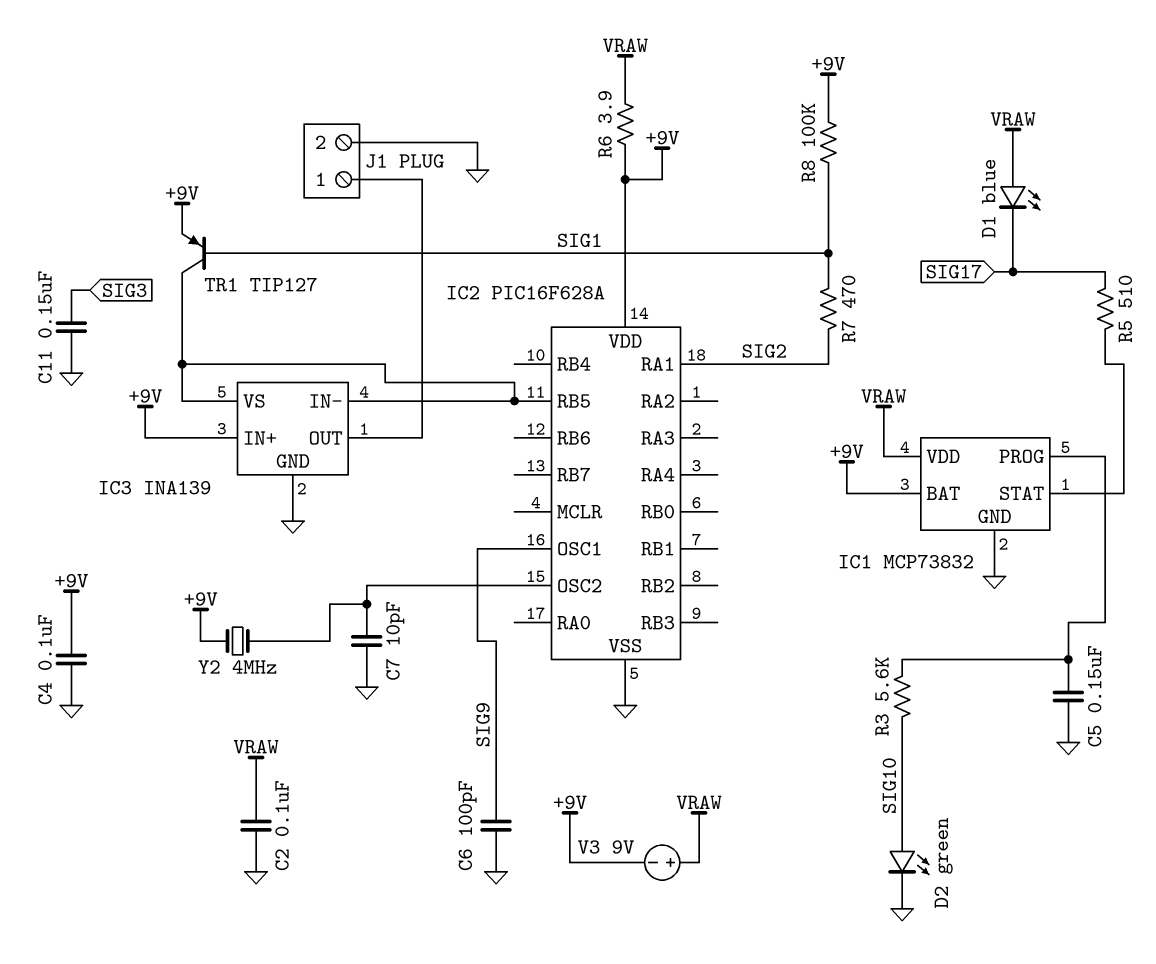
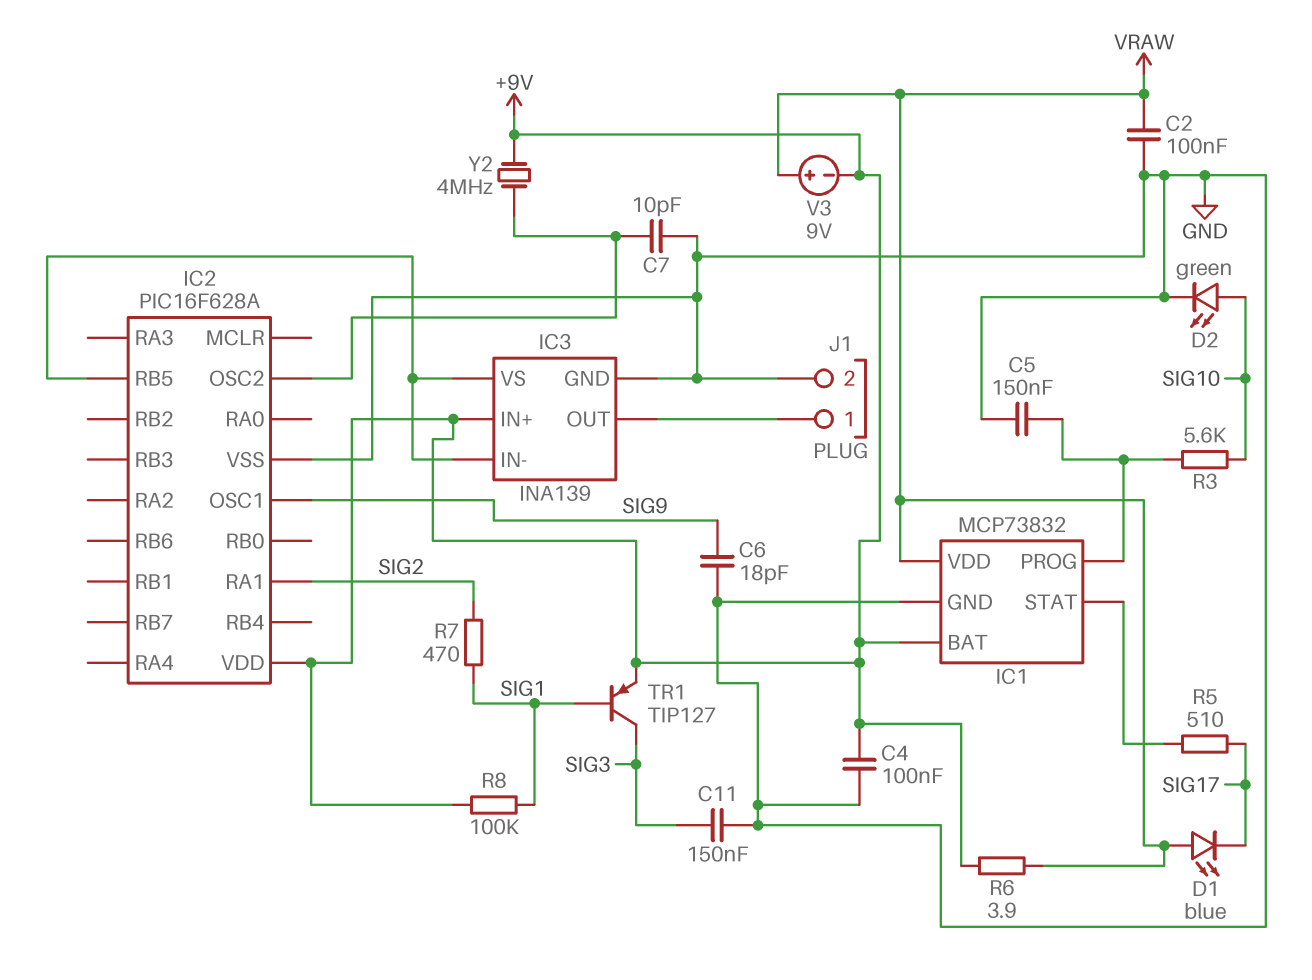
C6: 100pF (GND, SIG9) -> 18pF (GND, SIG9)
TR1: PNP TIP127 (B SIG1, C IC2/RB5, E +9V) -> PNP TIP127 (B SIG1, C SIG3, E +9V)

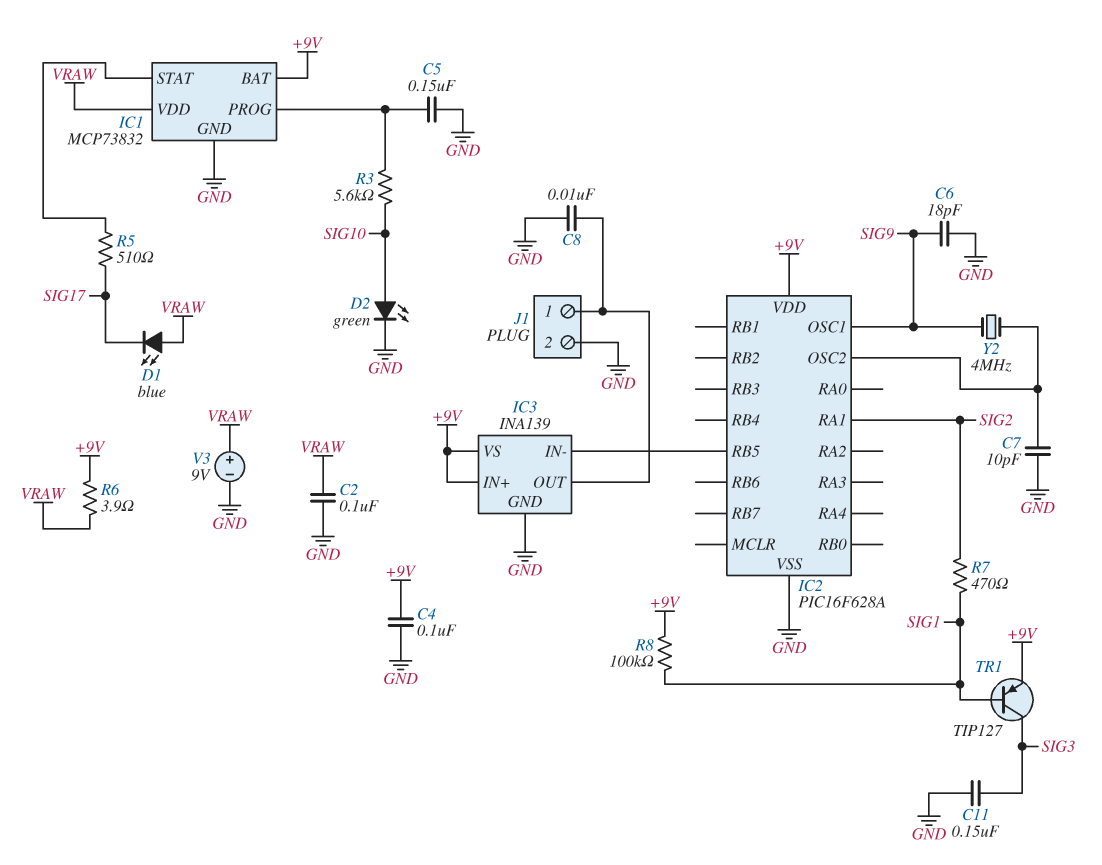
C8: none -> 10nF (GND, IC3/OUT)
IC3 pin VS: IC2/RB5 -> +9V
V3: 9V (plus VRAW, minus +9V) -> 9V (plus VRAW, minus GND)
Y2: 4MHz (+9V, IC2/OSC2) -> 4MHz (IC2/OSC2, SIG9)

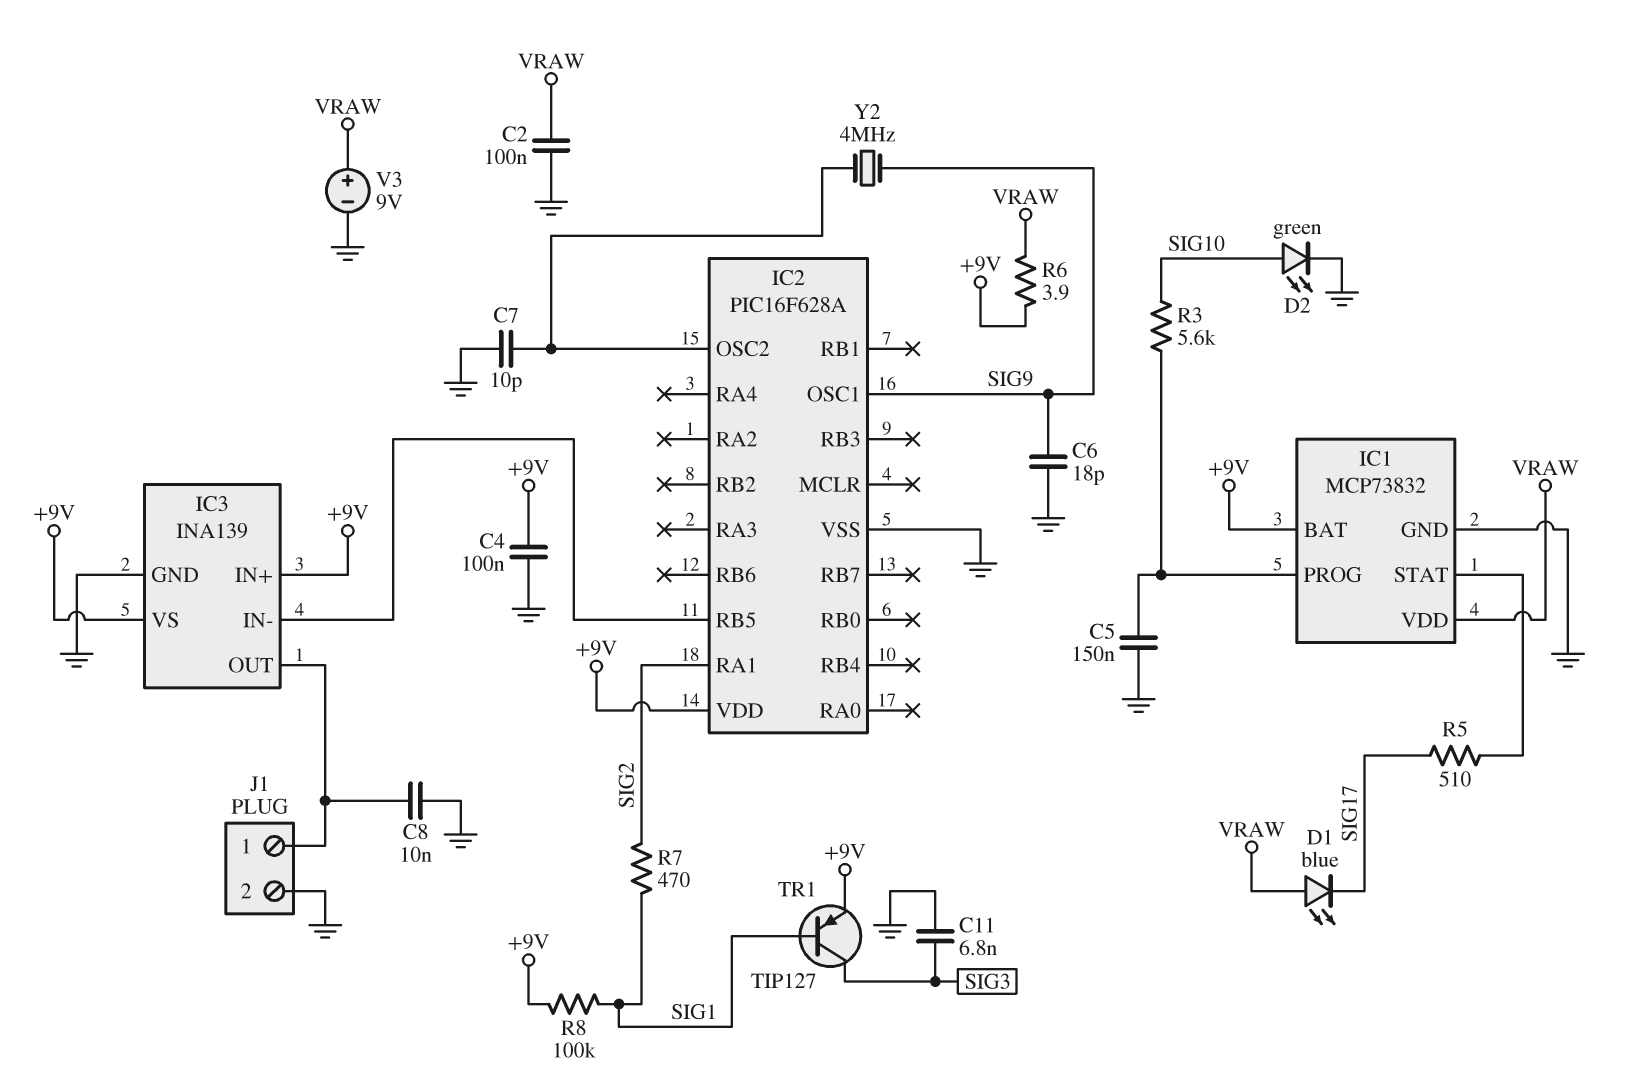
C11: 150nF (GND, SIG3) -> 6.8nF (GND, SIG3)

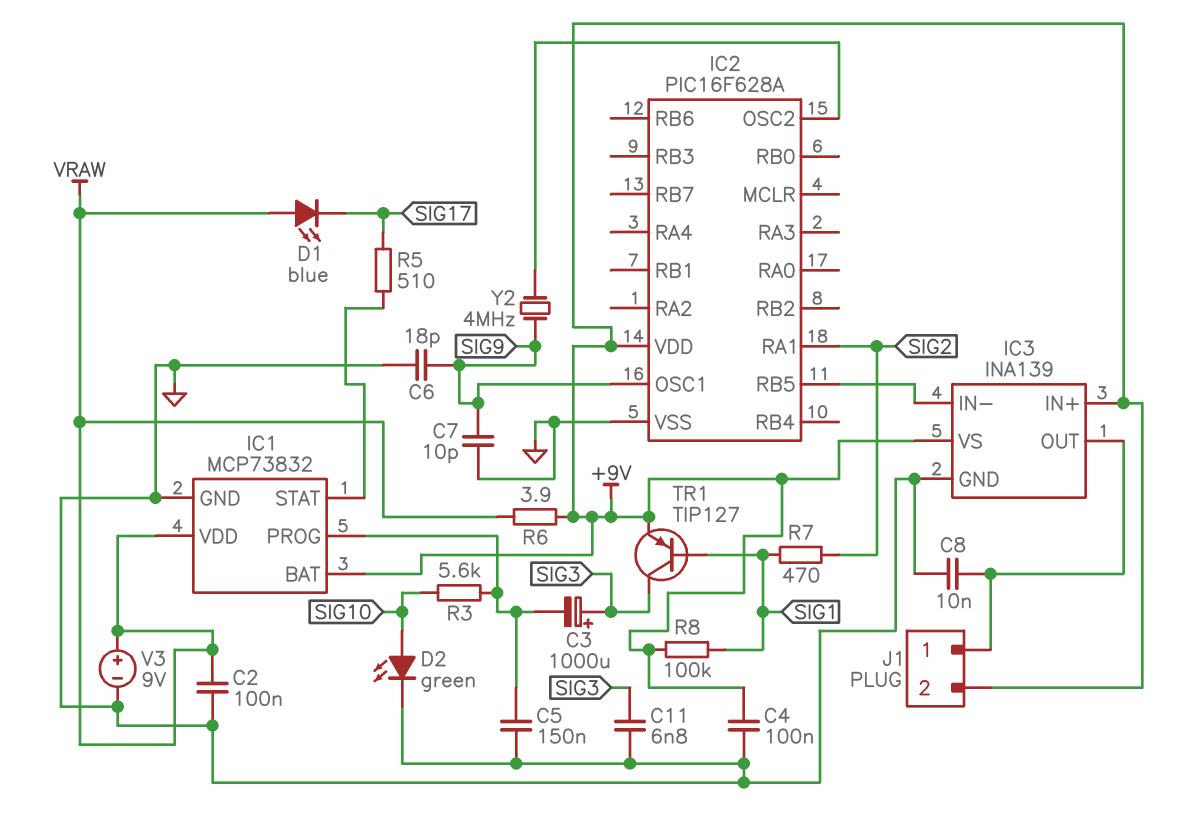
C3: none -> 1000uF (plus SIG3, minus IC1/PROG)
C7: 10pF (GND, IC2/OSC2) -> 10pF (GND, SIG9)
J1 pin 2: GND -> +9V

